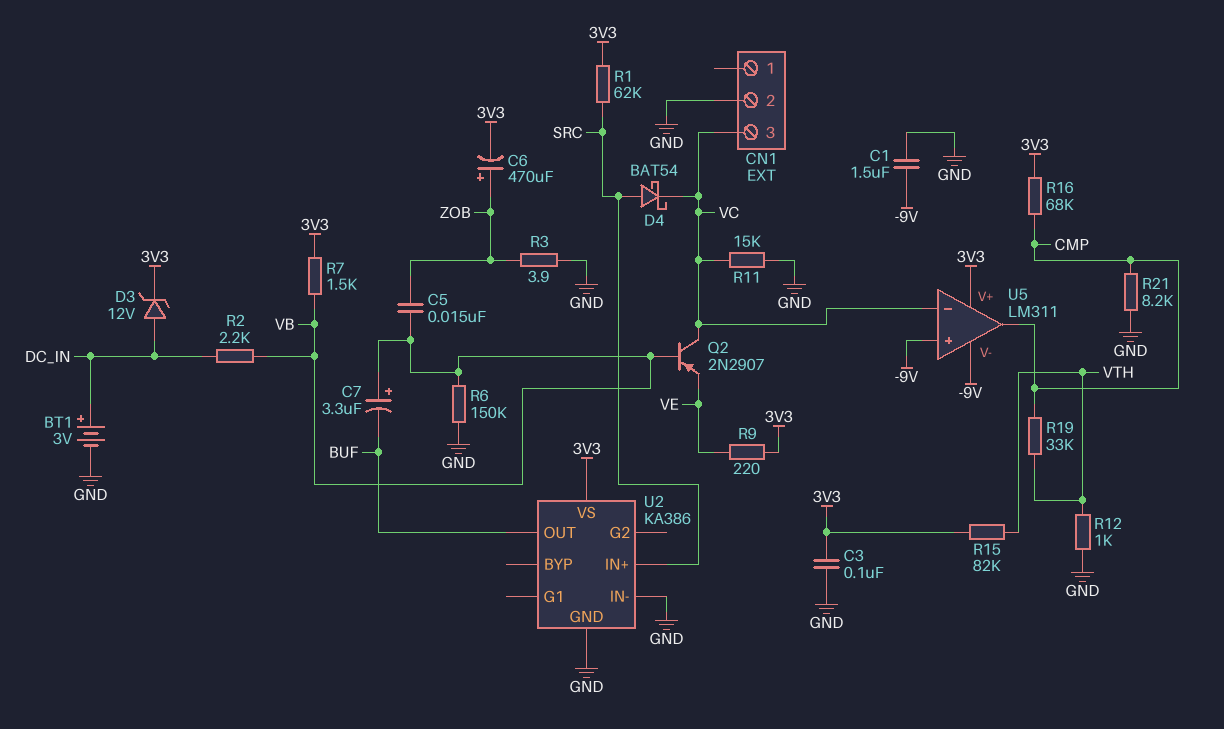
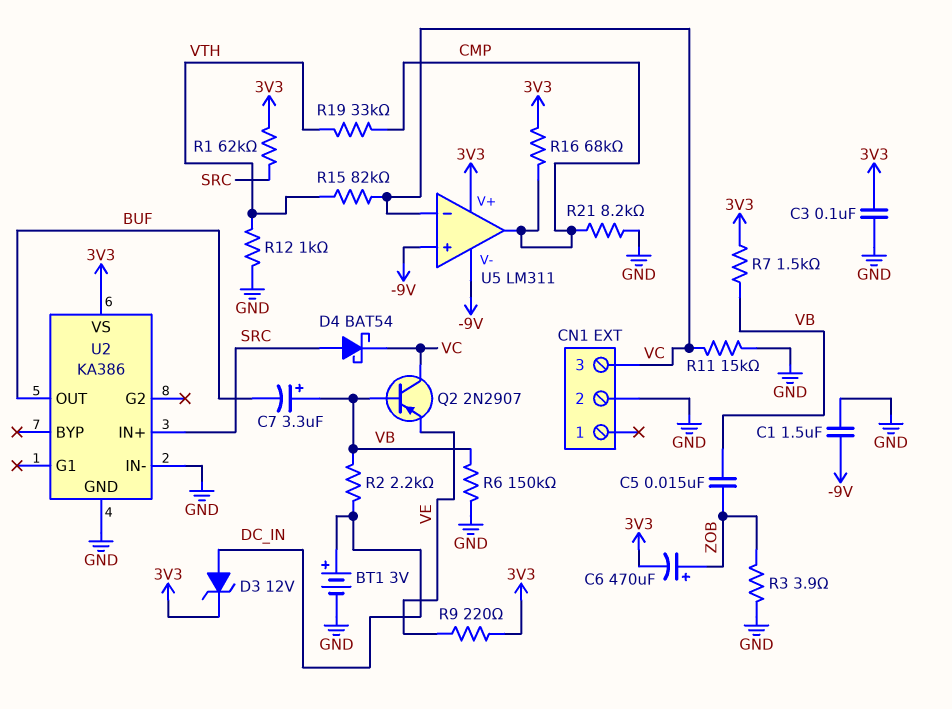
R15: 82k (3V3, VTH) -> 82k (VC, VTH)

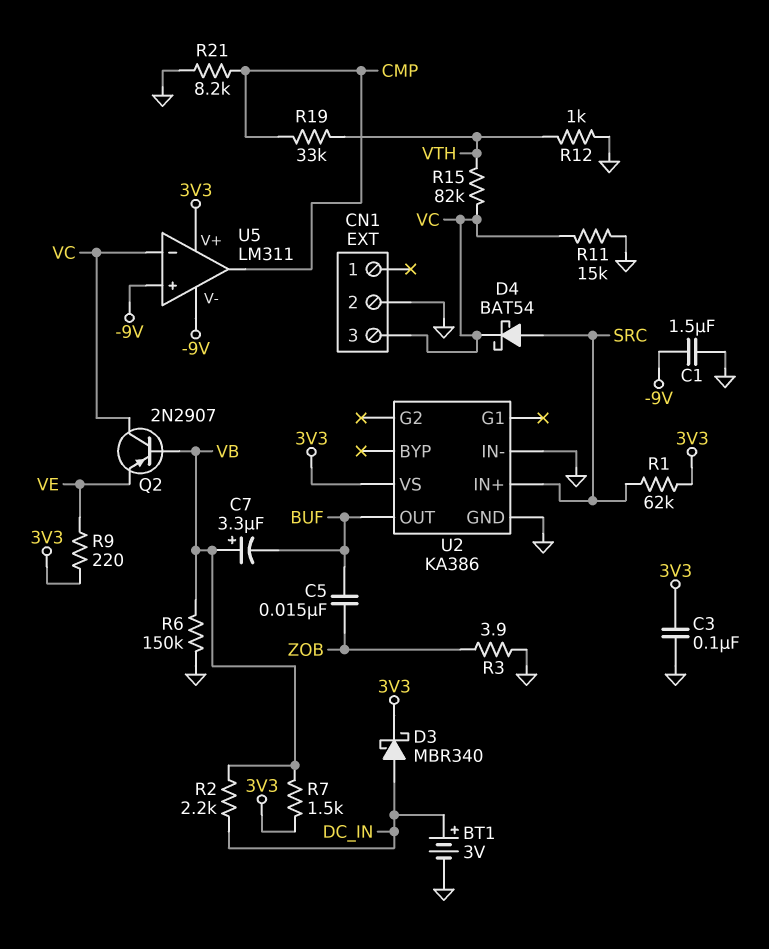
C5: 15nF (VB, ZOB) -> 15nF (BUF, ZOB)
C6: 470uF (plus ZOB, minus 3V3) -> none
D3: zener 12V (A DC_IN, K 3V3) -> schottky MBR340 (A DC_IN, K 3V3)
R16: 68k (3V3, CMP) -> none

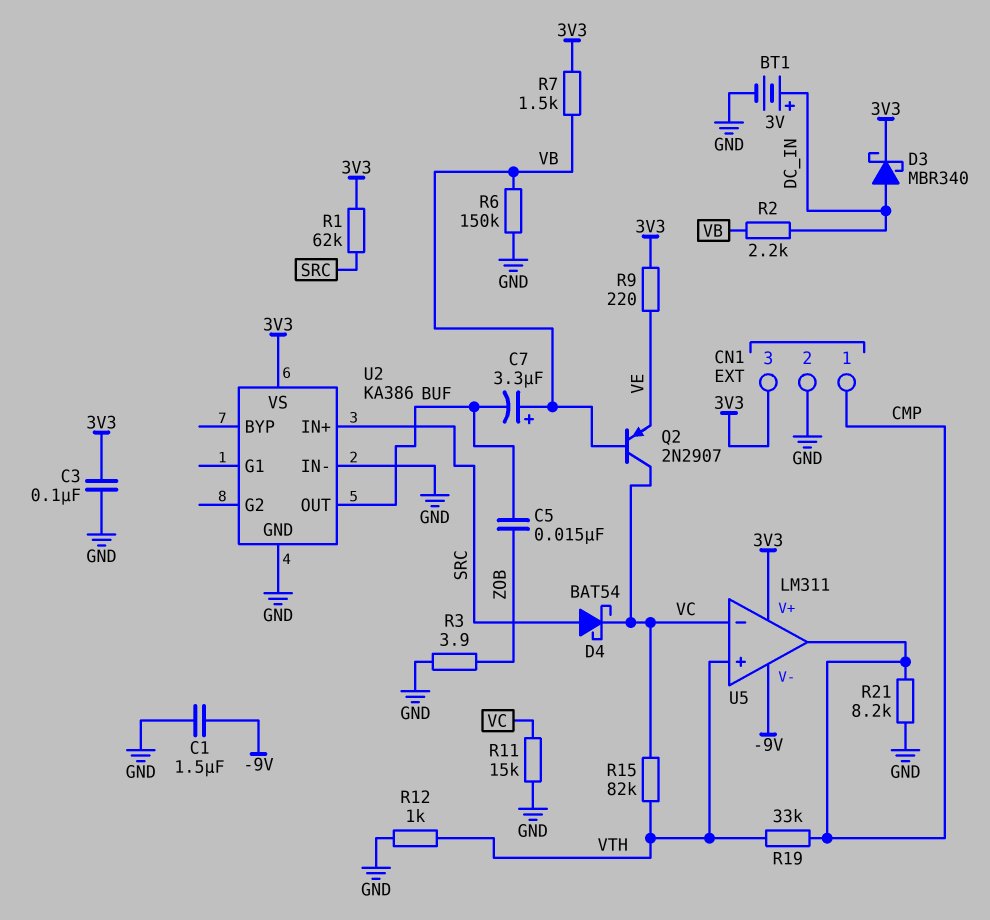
CN1 pin 1: none -> CMP
CN1 pin 3: VC -> 3V3
U5 pin in+: -9V -> VTH

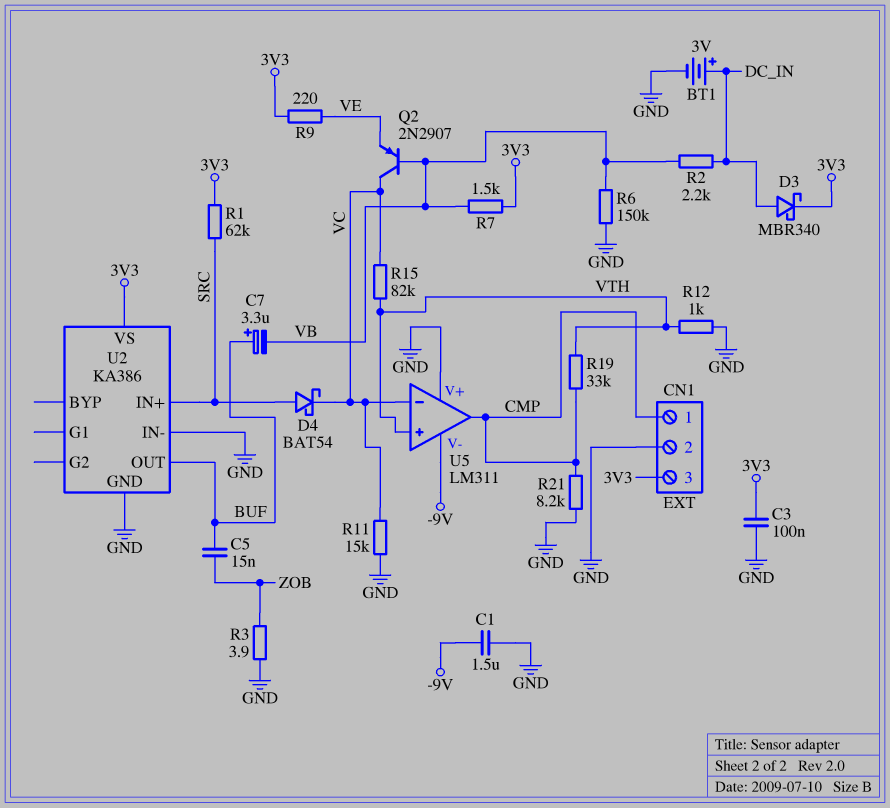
C7: 3.3uF (plus VB, minus BUF) -> 3.3uF (plus BUF, minus VB)
U5 pin V+: 3V3 -> GND

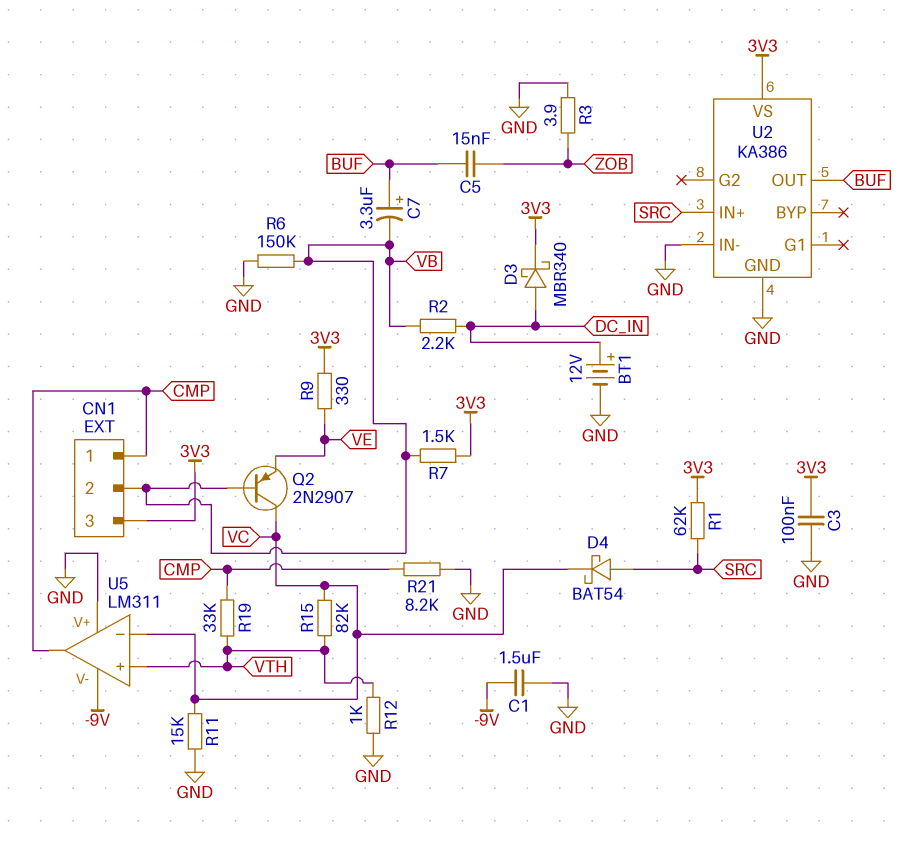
BT1: 3V (plus DC_IN, minus GND) -> 12V (plus DC_IN, minus GND)
CN1 pin 2: GND -> VB
R9: 220 (3V3, VE) -> 330 (3V3, VE)

